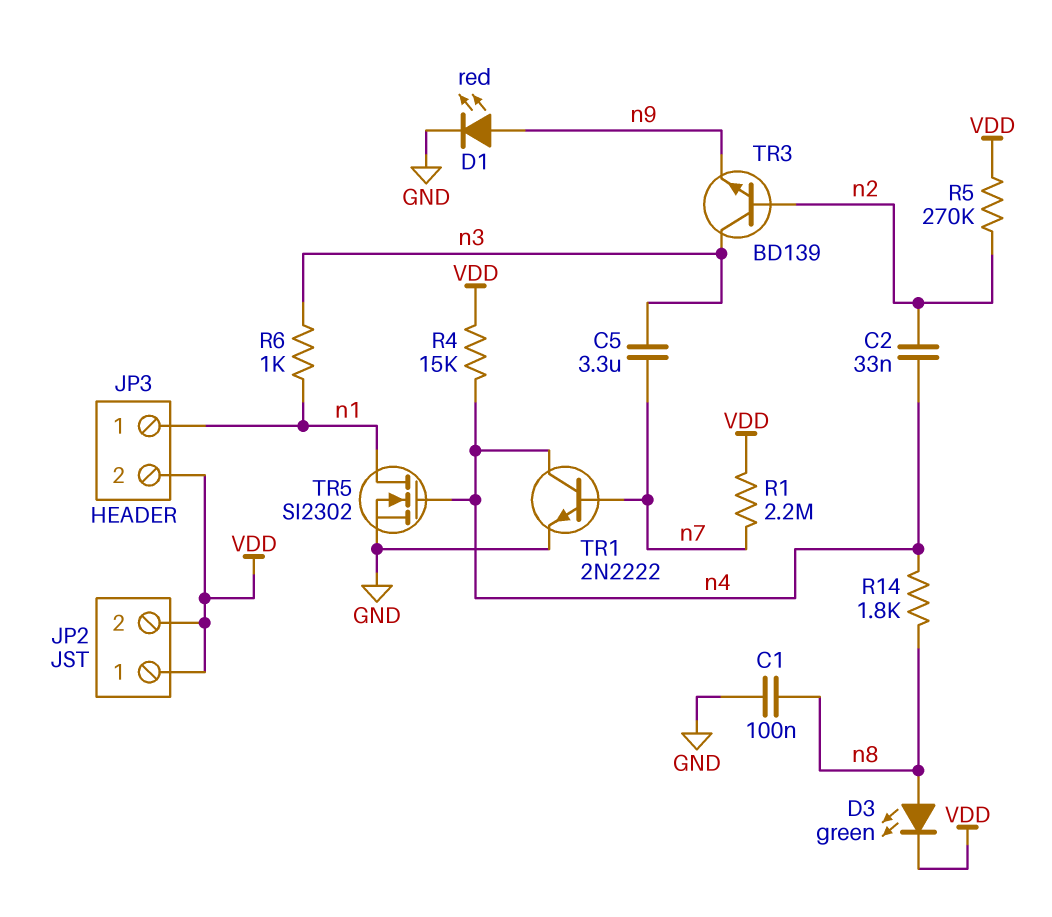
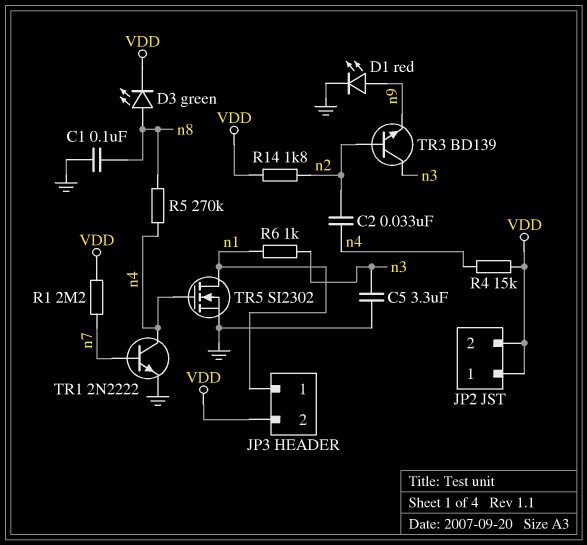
C5: 3.3uF (n3, n7) -> 3.3uF (GND, n3)
R5: 270k (VDD, n2) -> 270k (n4, n8)
R14: 1.8k (n4, n8) -> 1.8k (VDD, n2)

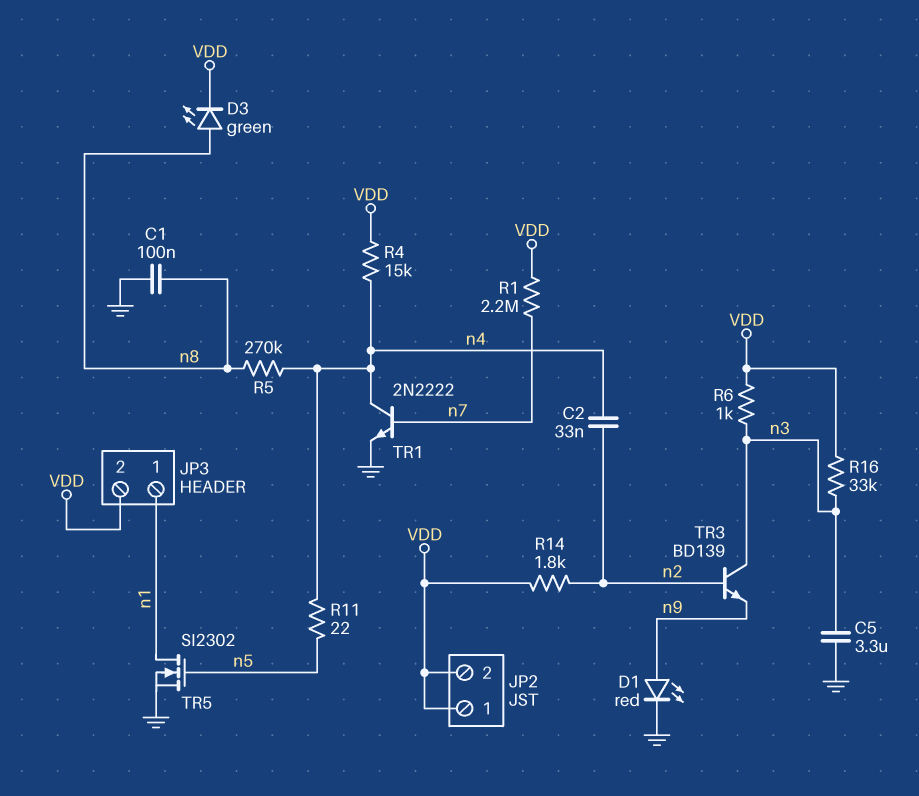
R6: 1k (n1, n3) -> 1k (VDD, n3)
R11: none -> 22 (n4, n5)
R16: none -> 33k (VDD, n3)
TR5: NMOS SI2302 (G n4, D n1, S GND) -> NMOS SI2302 (G n5, D n1, S GND)

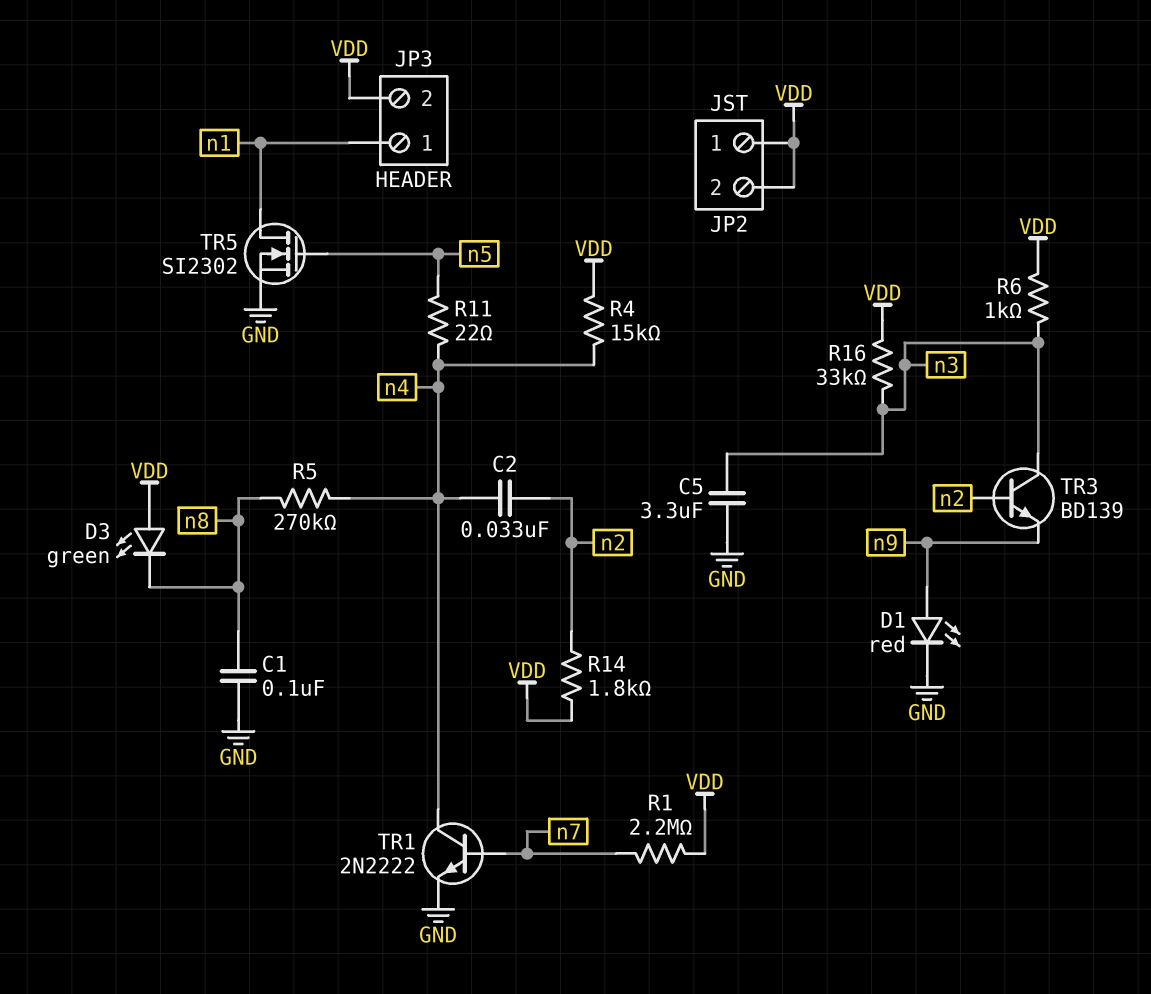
D3: LED green (A n8, K VDD) -> LED green (A VDD, K n8)

